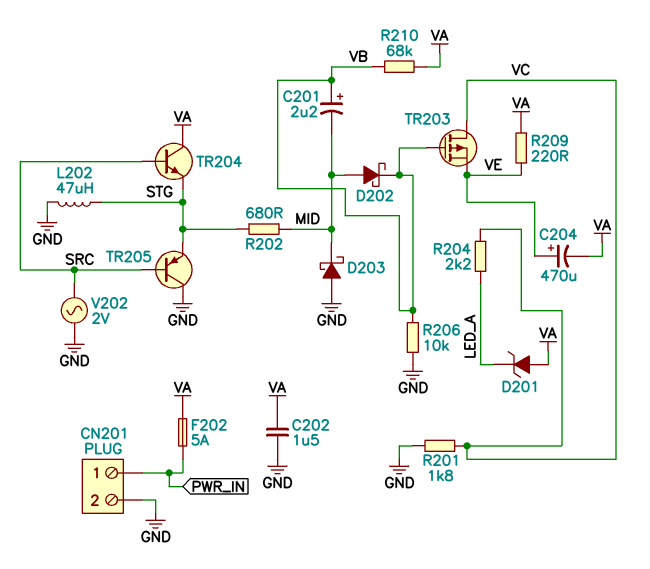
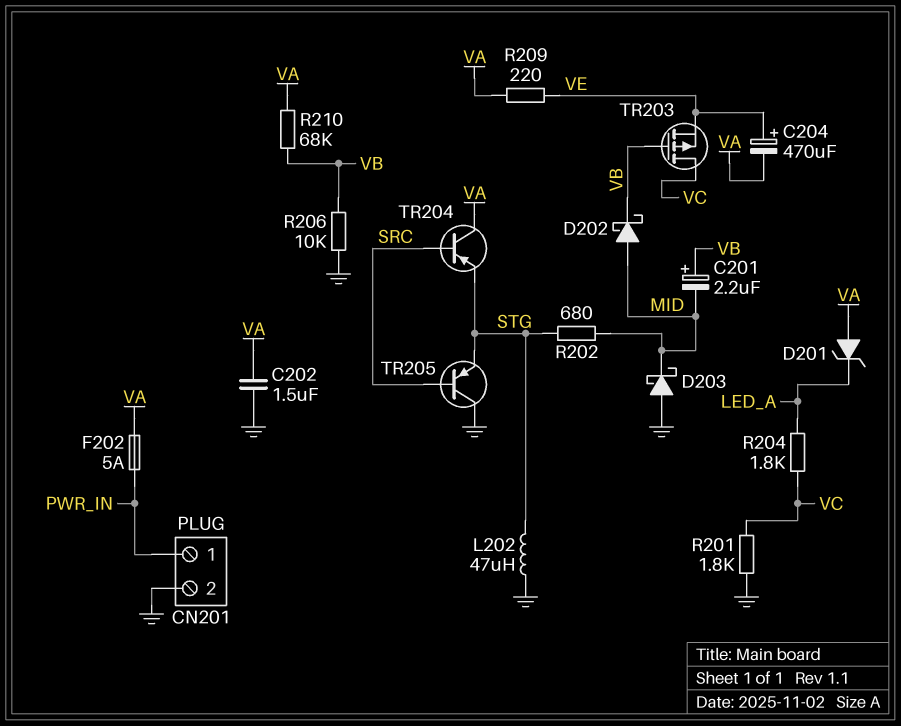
R204: 2.2k (LED_A, VC) -> 1.8k (LED_A, VC)
TR204: NPN (B SRC, C VA, E STG) -> PNP (B SRC, C VA, E STG)
V202: AC 2V (GND, SRC) -> none

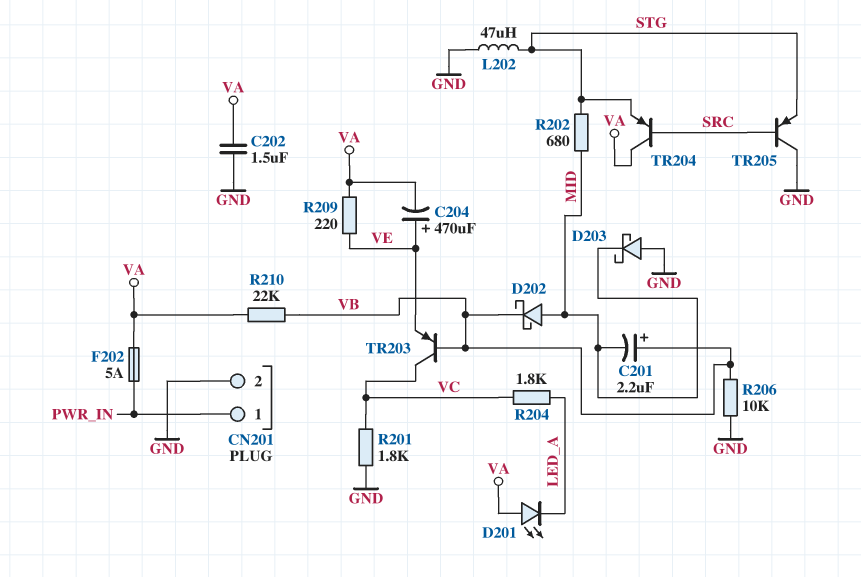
D201: zener (A VA, K LED_A) -> LED (A VA, K LED_A)
R210: 68k (VA, VB) -> 22k (VA, VB)
TR203: PMOS (G VB, D VC, S VE) -> PNP (B VB, C VC, E VE)

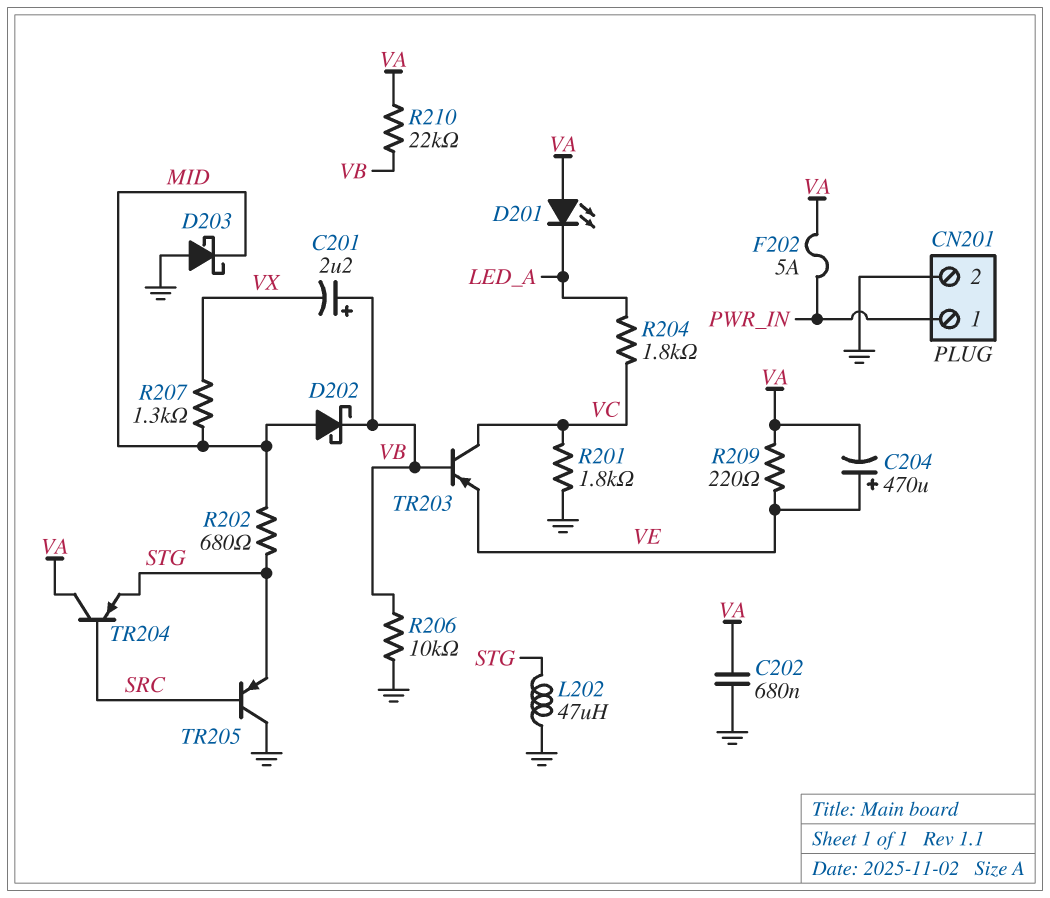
C201: 2.2uF (plus VB, minus MID) -> 2.2uF (plus VB, minus VX)
C202: 1.5uF (GND, VA) -> 680nF (GND, VA)
R207: none -> 1.3k (MID, VX)

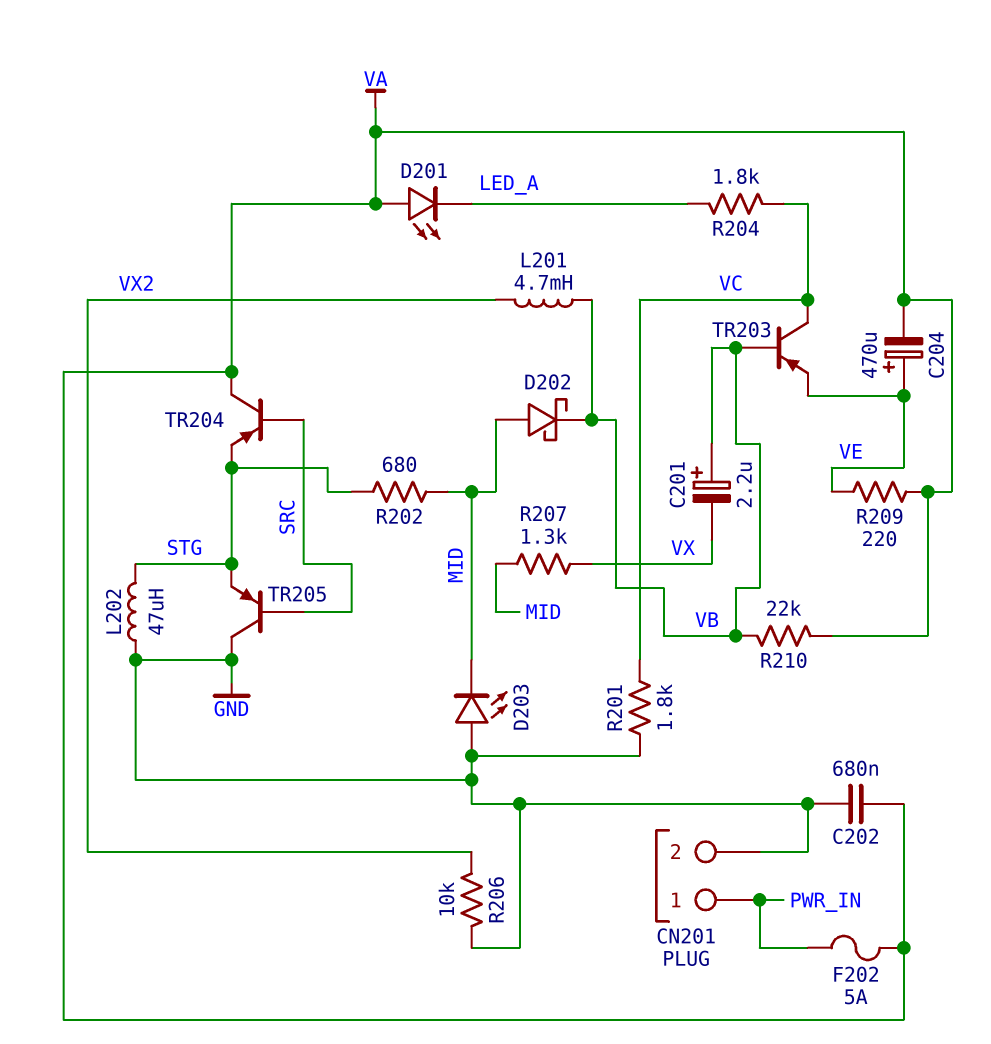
D203: schottky (A GND, K MID) -> LED (A GND, K MID)
L201: none -> 4.7mH (VB, VX2)
R206: 10k (GND, VB) -> 10k (GND, VX2)

